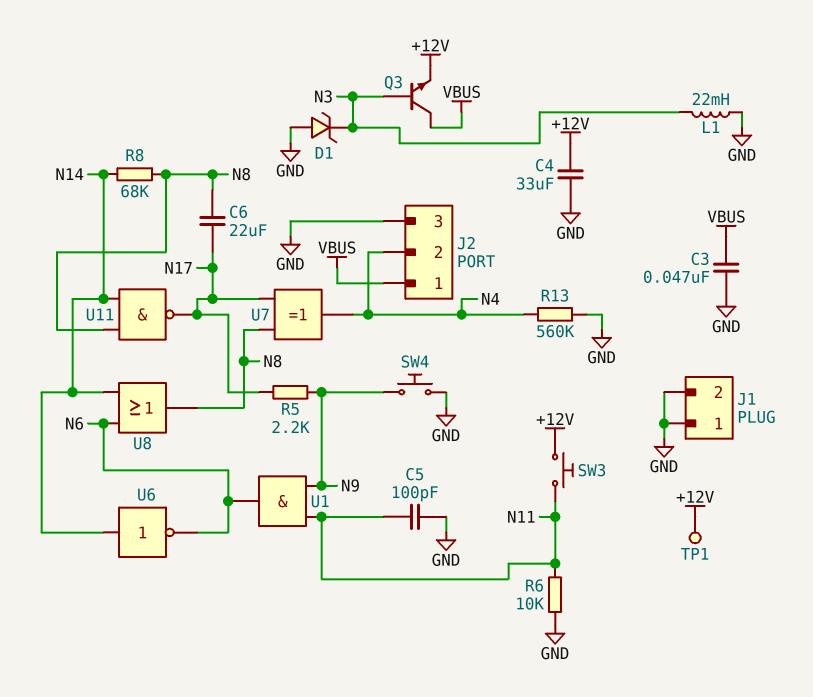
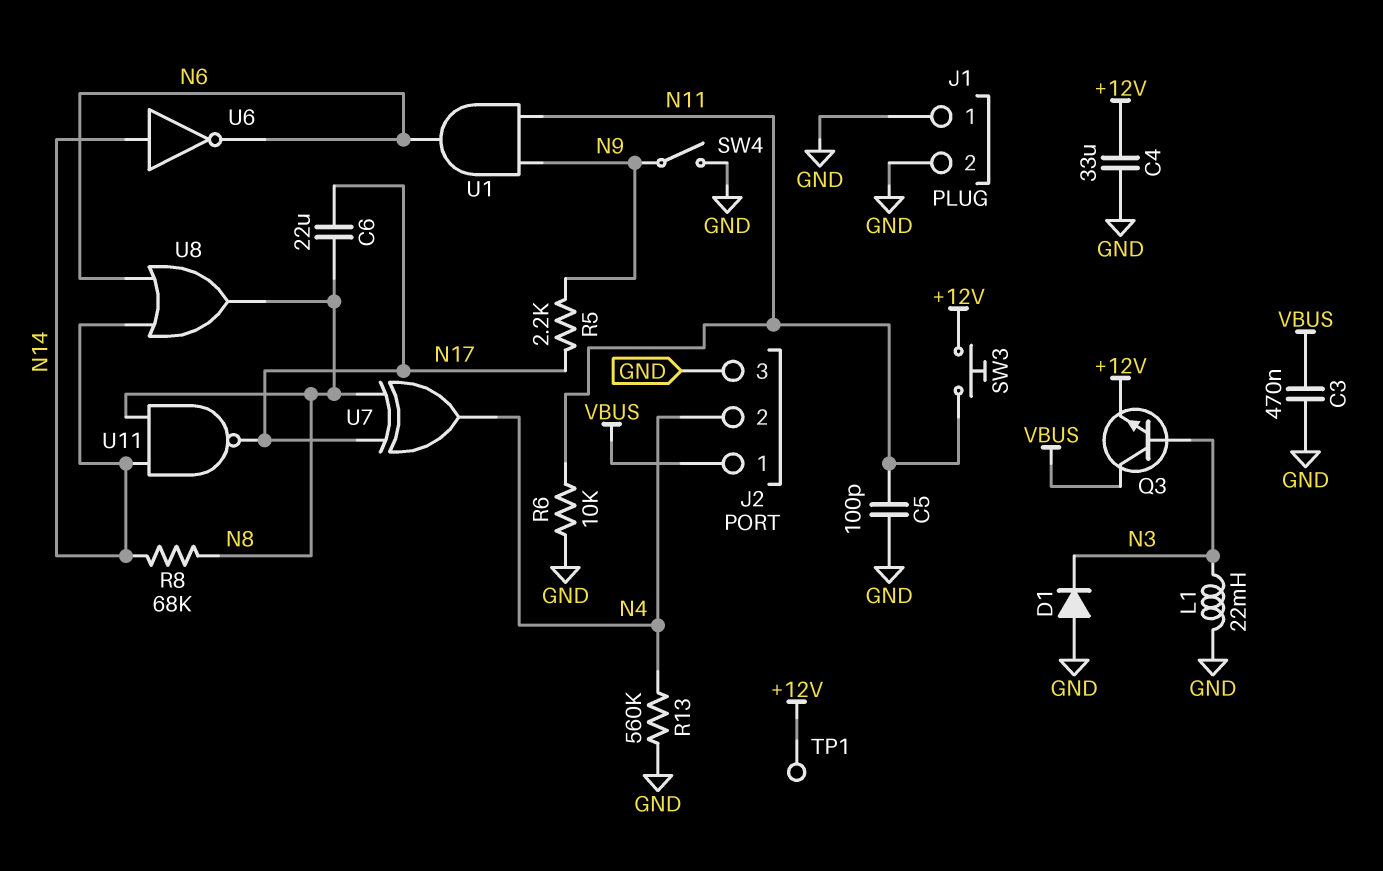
C3: 47nF (GND, VBUS) -> 470nF (GND, VBUS)
D1: zener (A GND, K N3) -> diode (A GND, K N3)
SW4: button (GND, N9) -> switch (GND, N9)

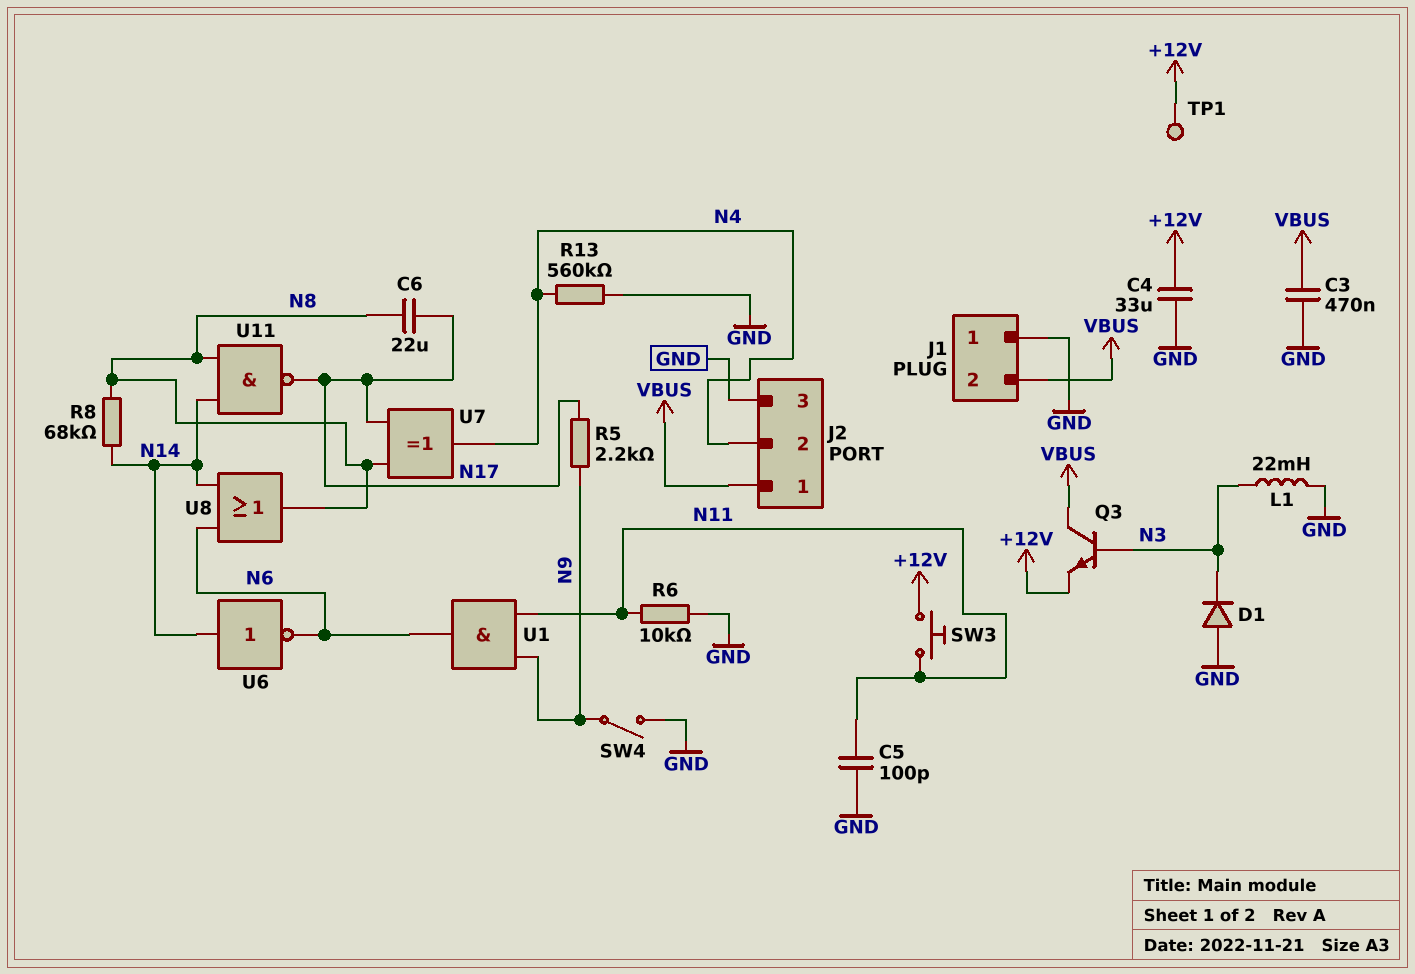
J1 pin 2: GND -> VBUS

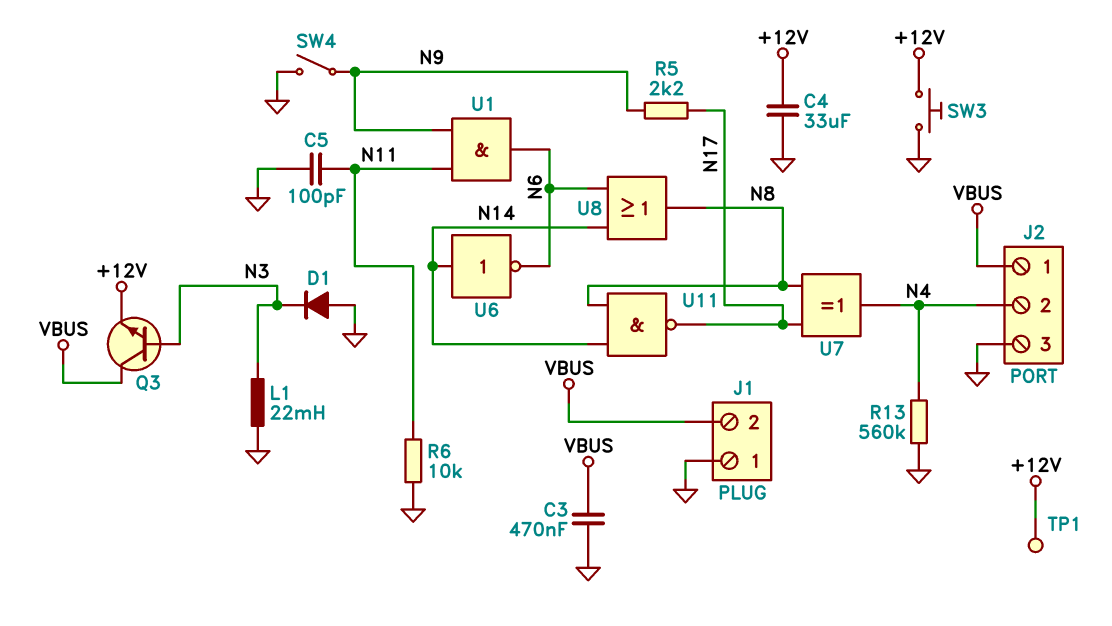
C6: 22uF (N8, N17) -> none
R8: 68k (N8, N14) -> none
SW3: button (+12V, N11) -> button (+12V, GND)

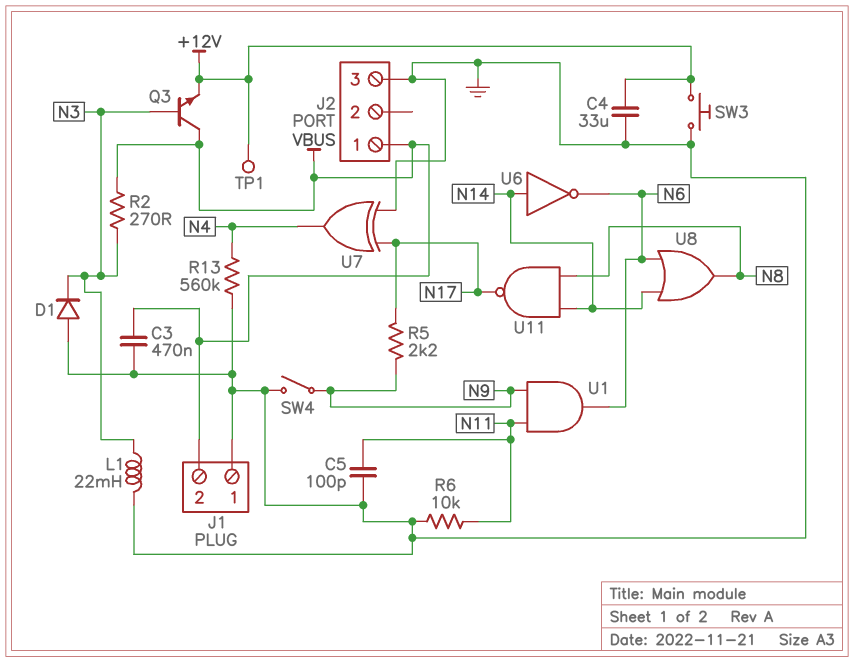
J2 pin 2: N4 -> none
R2: none -> 270 (N3, VBUS)
U7: XOR (in N8, in N17, out N4) -> XOR (in GND, in N17, out N4)

